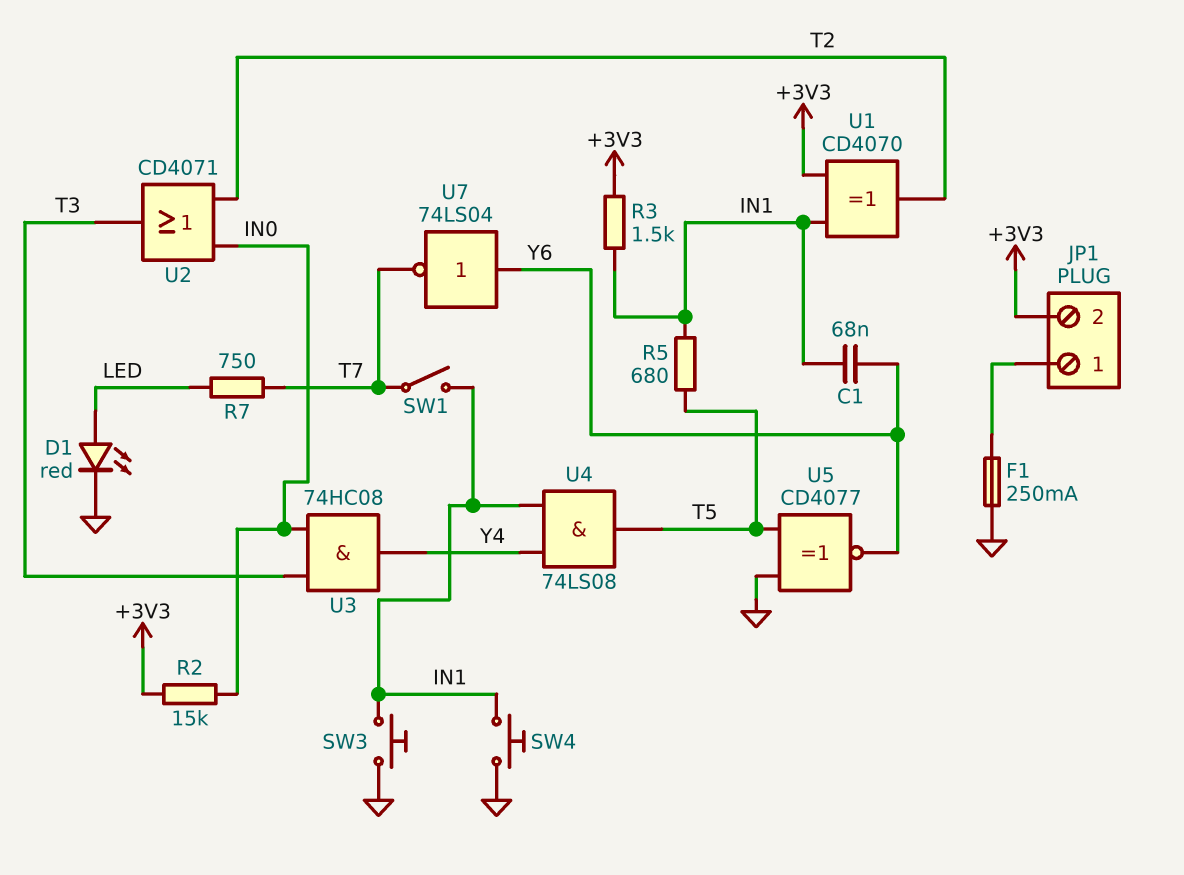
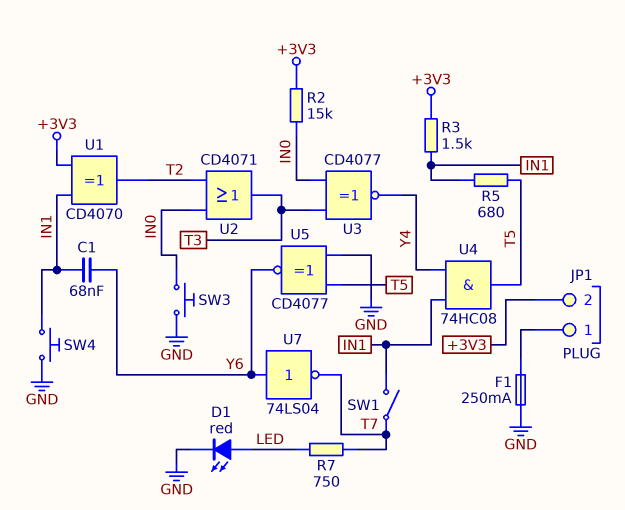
SW3: button (GND, IN1) -> button (GND, IN0)
U3: AND 74HC08 (in IN0, in T3, out Y4) -> XNOR CD4077 (in IN0, in T3, out Y4)
U4: AND 74LS08 (in IN1, in Y4, out T5) -> AND 74HC08 (in IN1, in Y4, out T5)

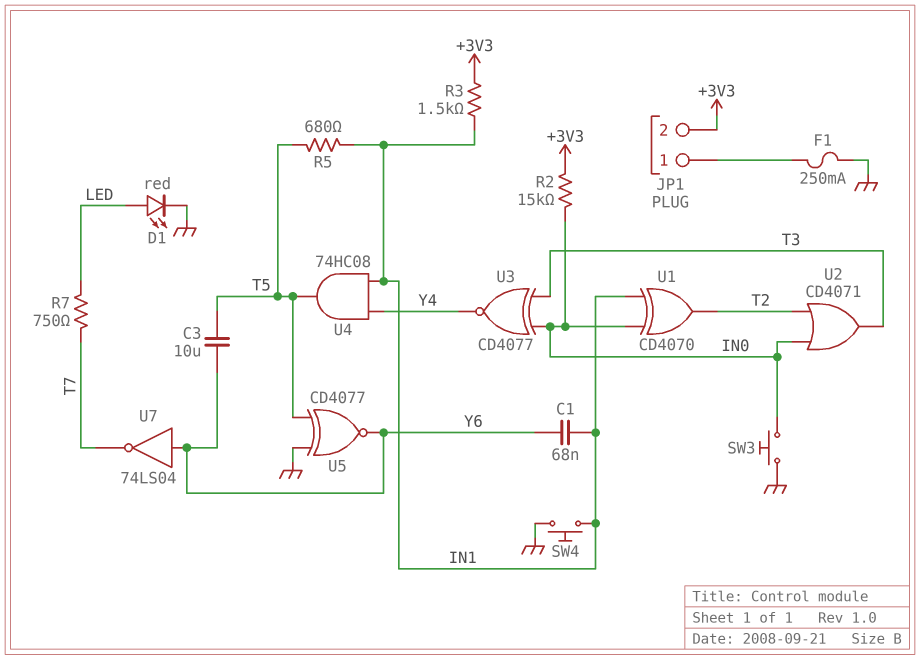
C3: none -> 10uF (T5, Y6)
SW1: switch (IN1, T7) -> none
U1: XOR CD4070 (in +3V3, in IN1, out T2) -> XOR CD4070 (in IN0, in IN1, out T2)

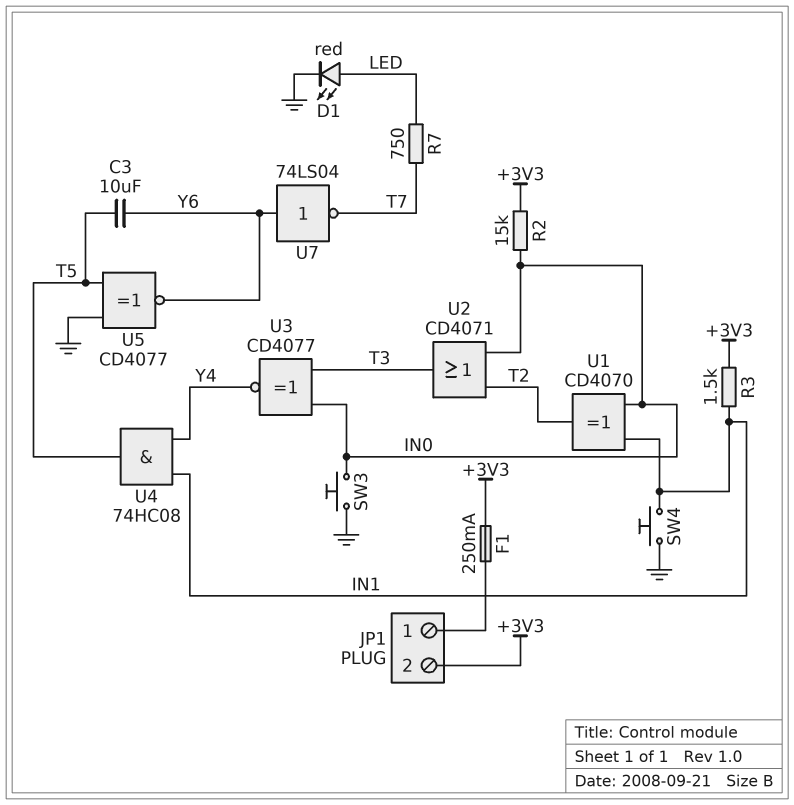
C1: 68nF (IN1, Y6) -> none
F1: 250mA (GND, JP1/1) -> 250mA (+3V3, JP1/1)
R5: 680 (IN1, T5) -> none

